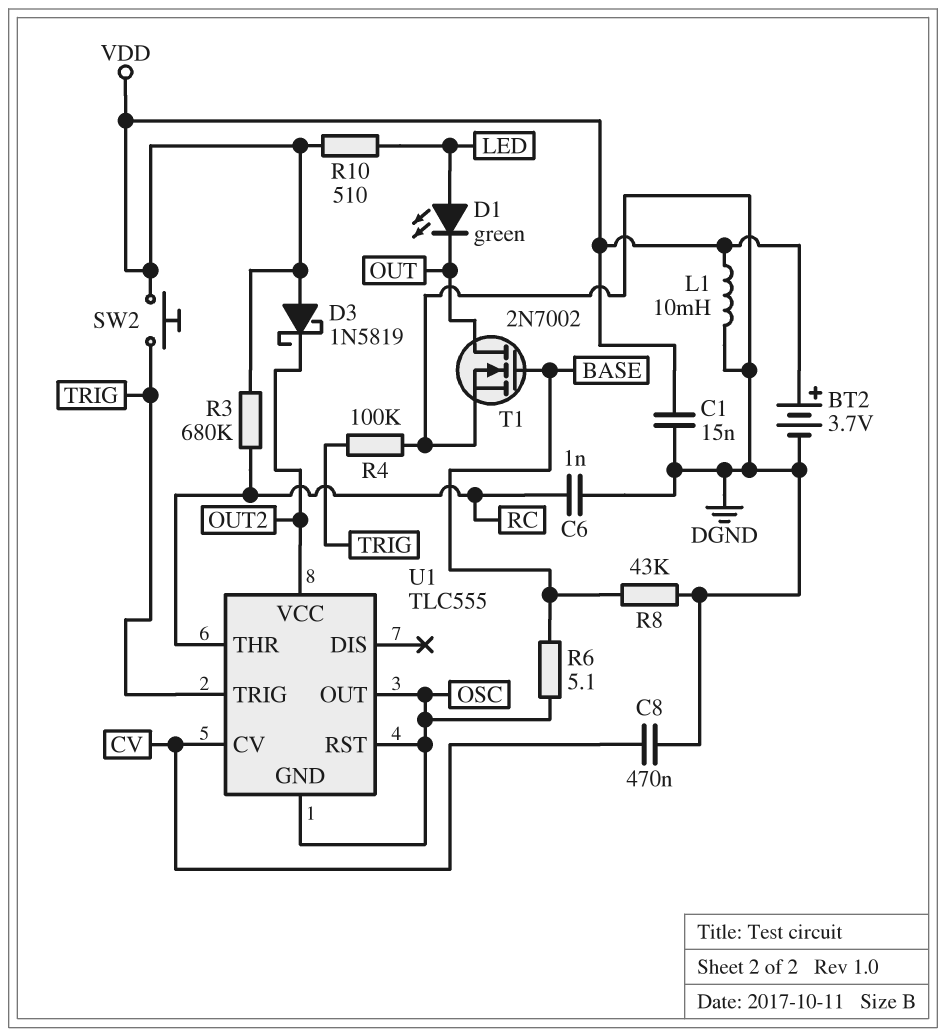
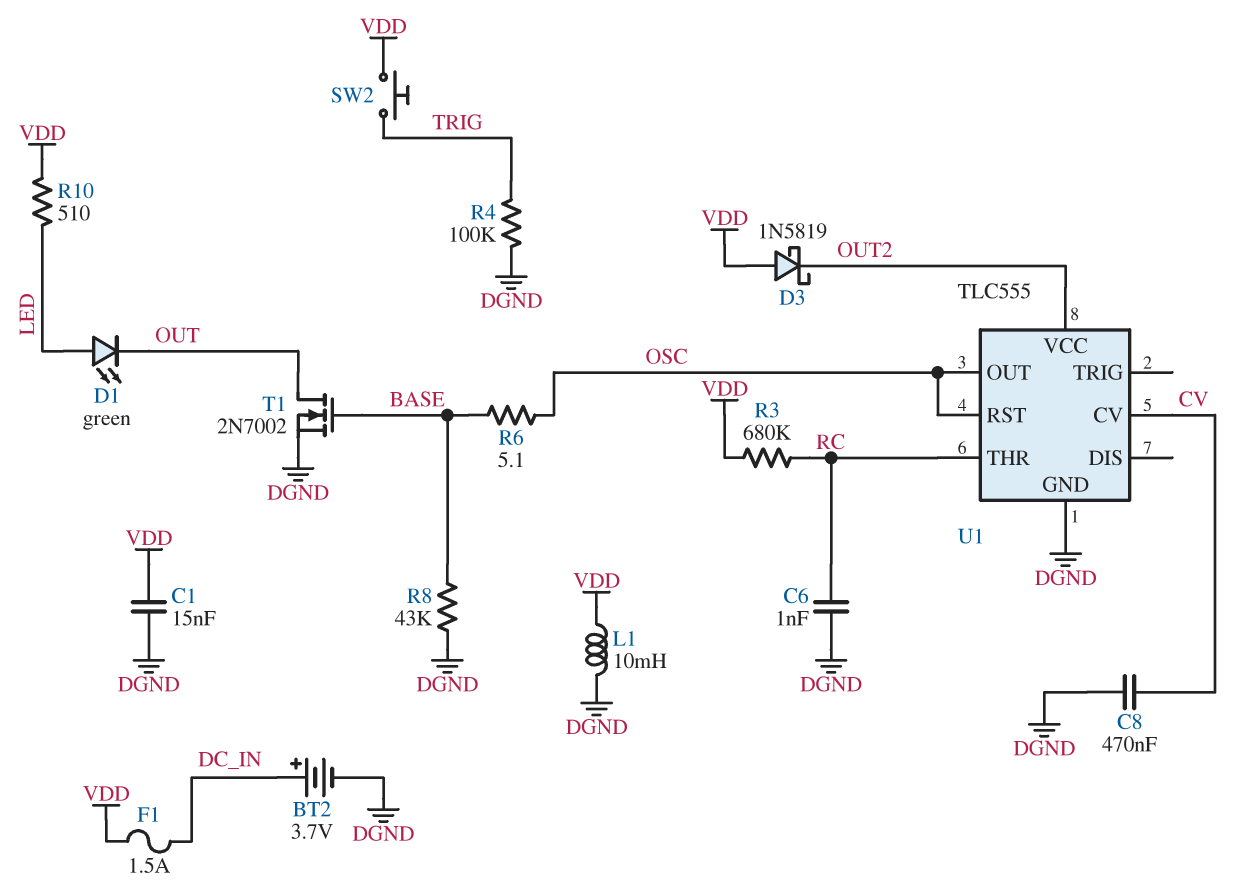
BT2: 3.7V (plus VDD, minus DGND) -> 3.7V (plus DC_IN, minus DGND)
F1: none -> 1.5A (DC_IN, VDD)
U1 pin GND: OSC -> DGND
U1 pin TRIG: TRIG -> none

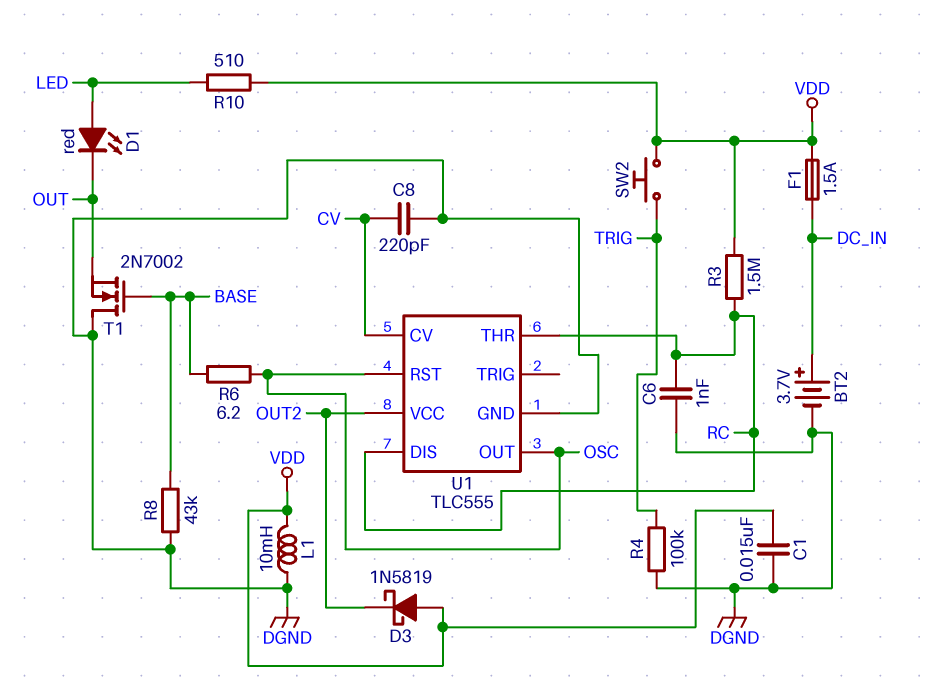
C8: 470nF (CV, DGND) -> 220pF (CV, DGND)
D1: LED green (A LED, K OUT) -> LED red (A LED, K OUT)
R3: 680k (RC, VDD) -> 1.5M (RC, VDD)
R6: 5.1 (BASE, OSC) -> 6.2 (BASE, OSC)
T1: NMOS 2N7002 (G BASE, D OUT, S DGND) -> NMOS 2N7002 (G BASE, D DGND, S OUT)
U1 pin DIS: none -> RC

